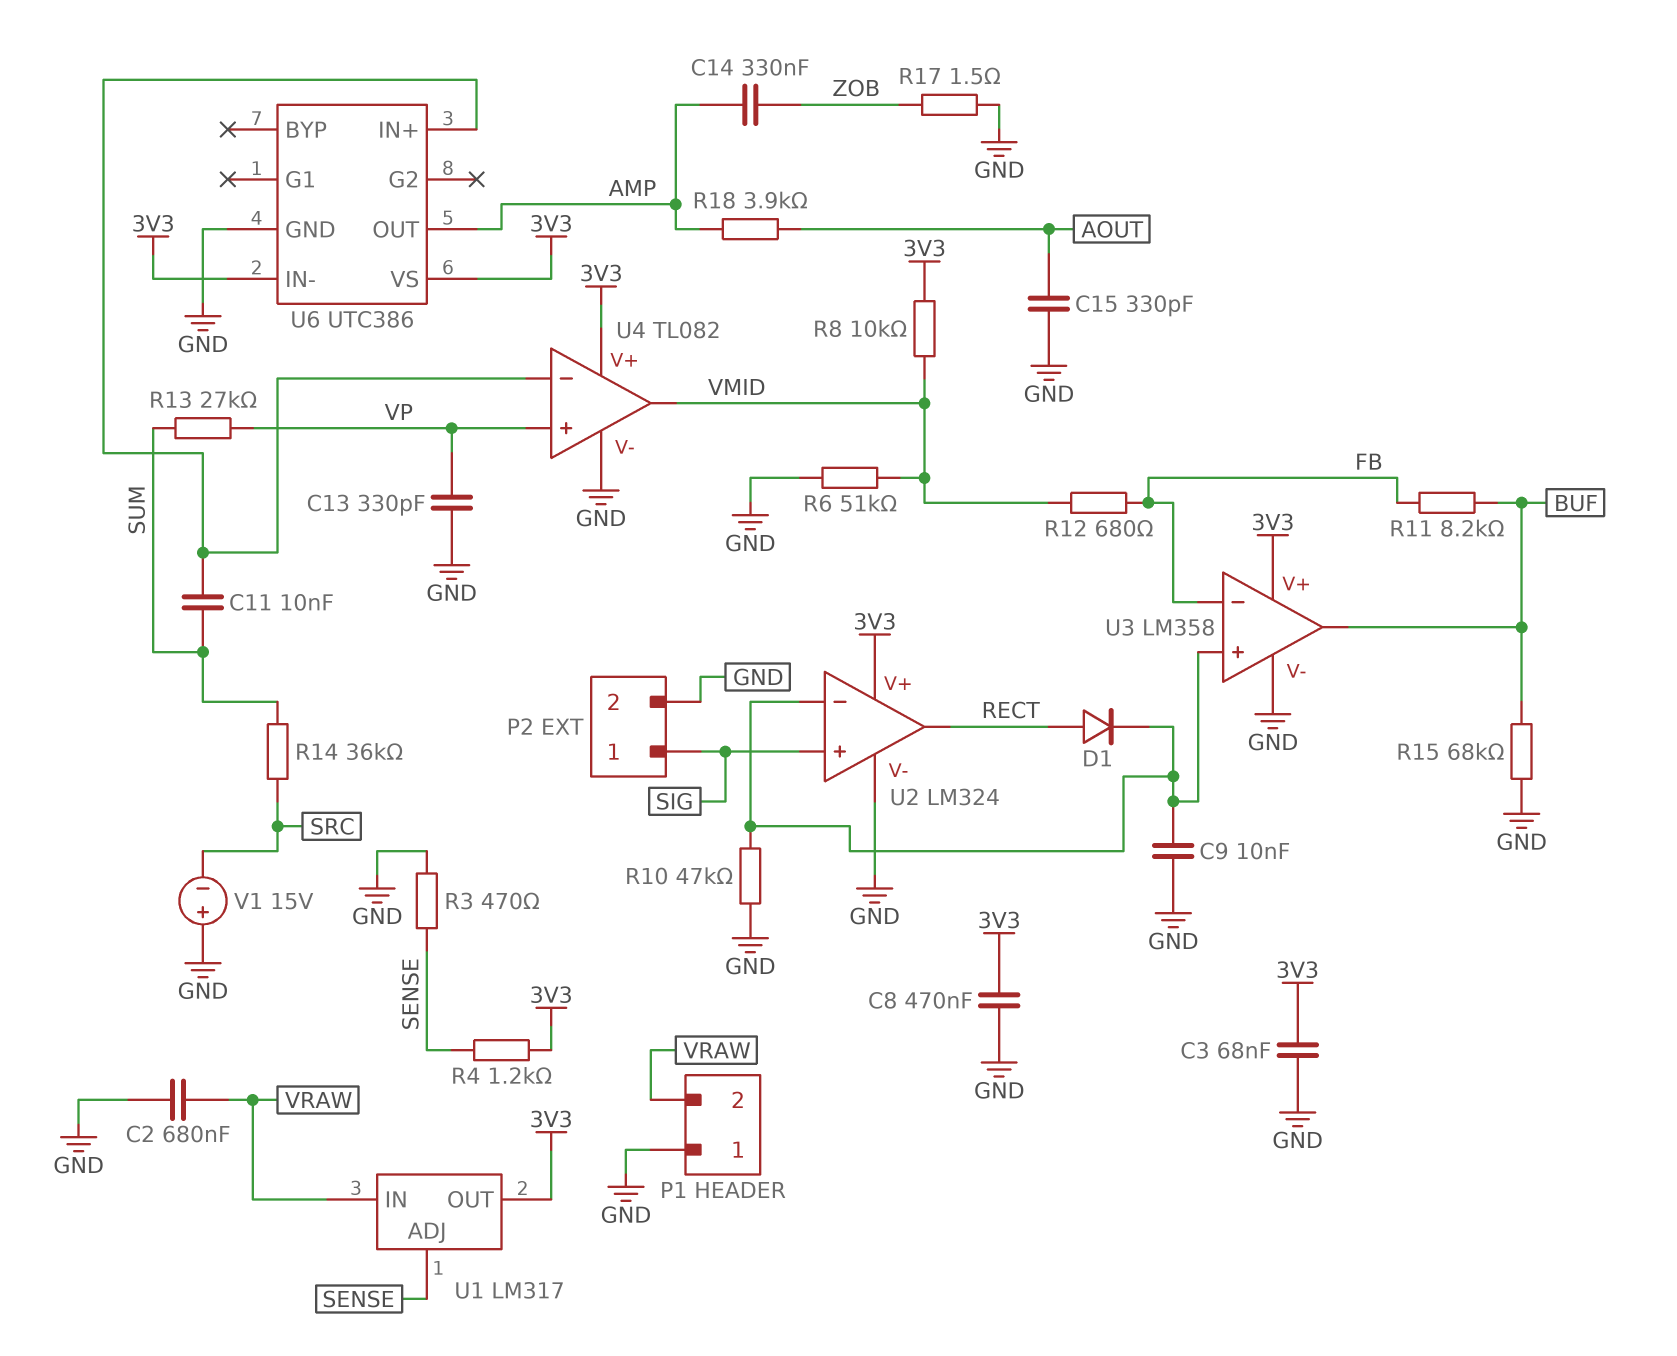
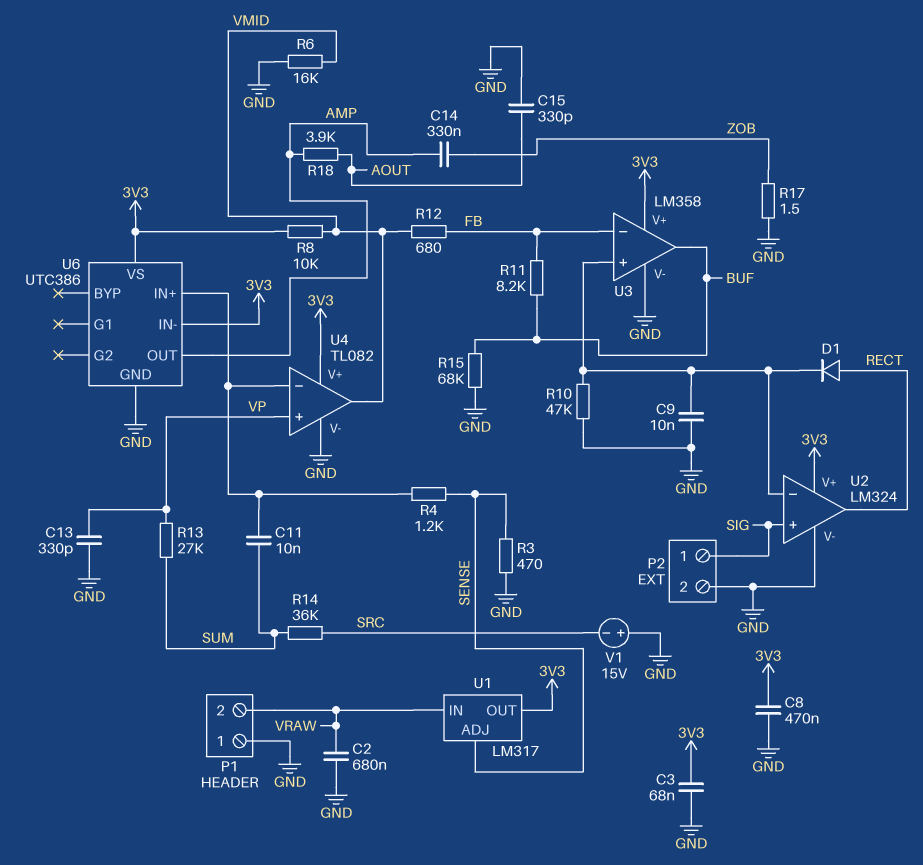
R4: 1.2k (3V3, SENSE) -> 1.2k (SENSE, U4/in-)
R6: 51k (GND, VMID) -> 16k (GND, VMID)

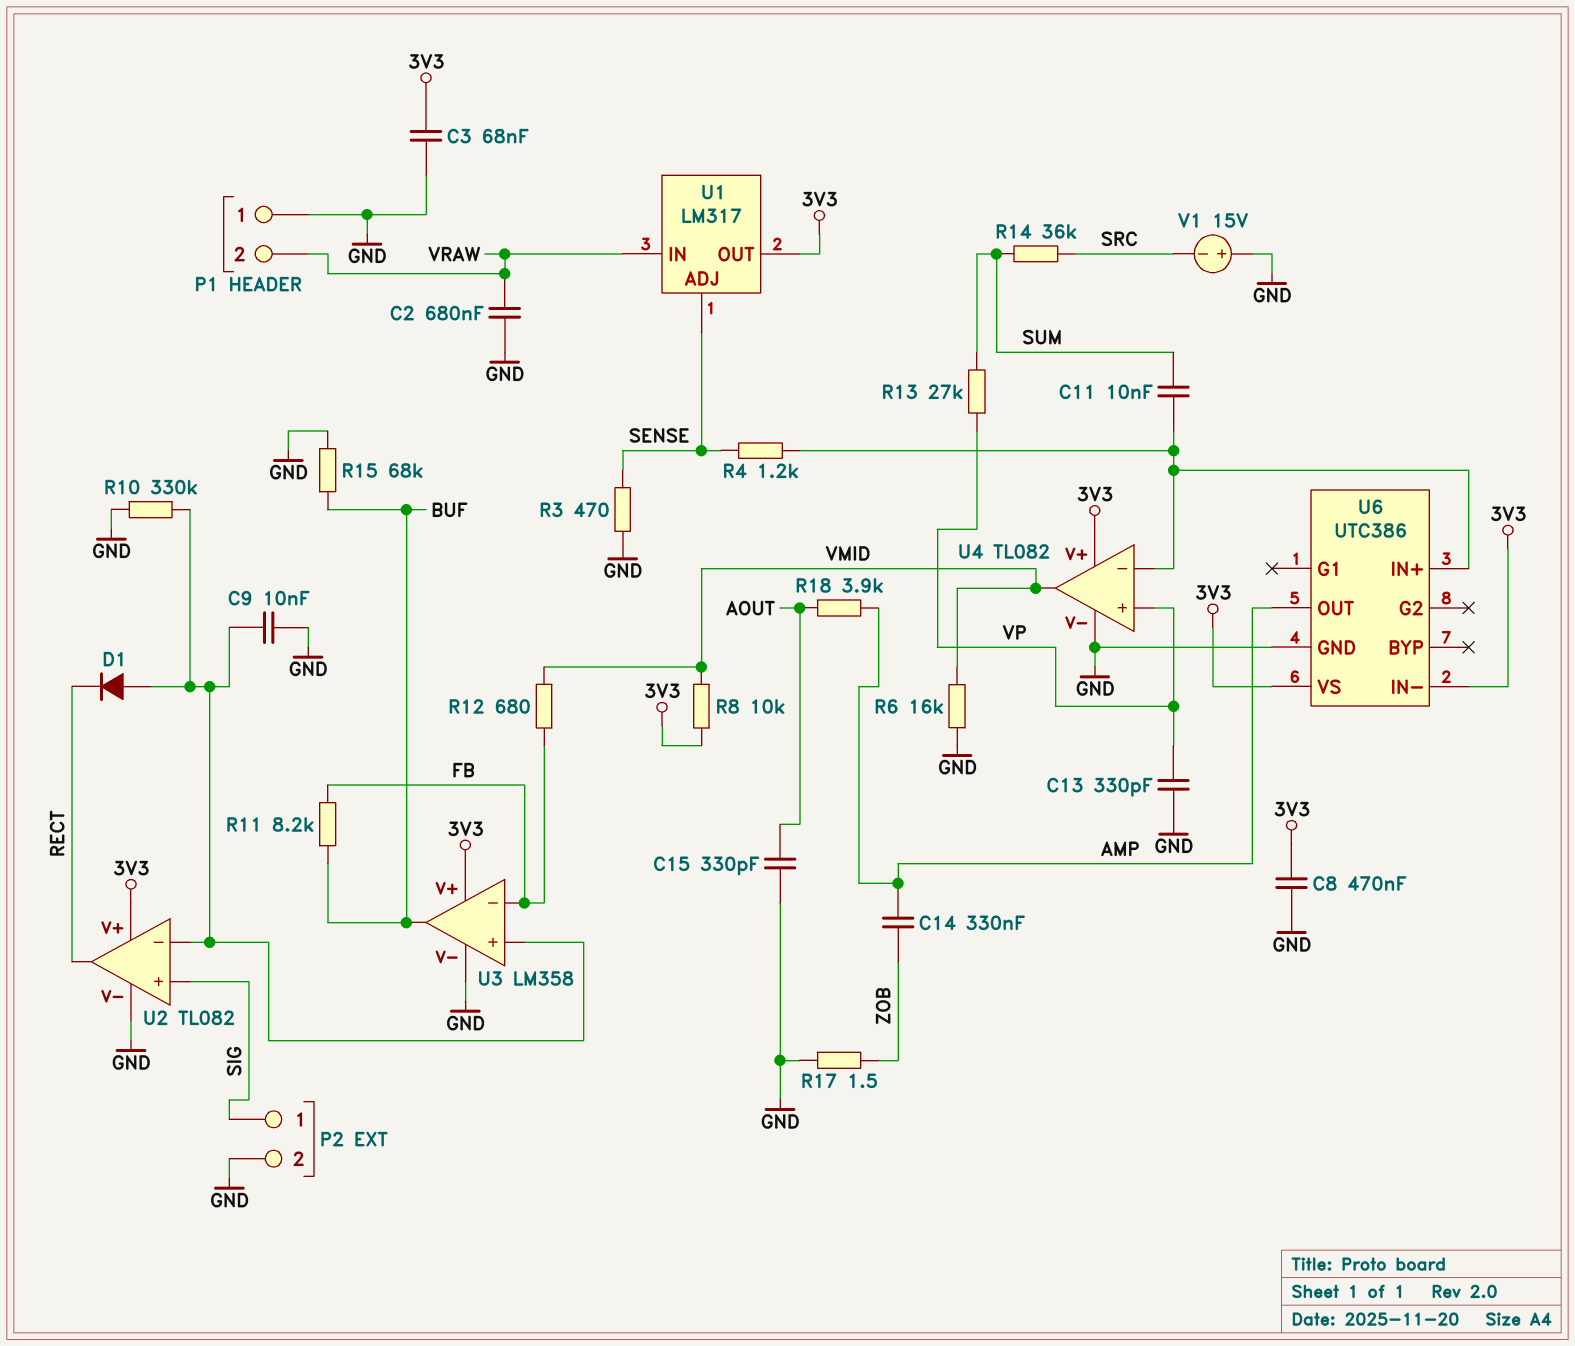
D1: diode (A RECT, K U2/in-) -> diode (A U2/in-, K RECT)
R10: 47k (GND, U2/in-) -> 330k (GND, U2/in-)
U2: LM324 -> TL082

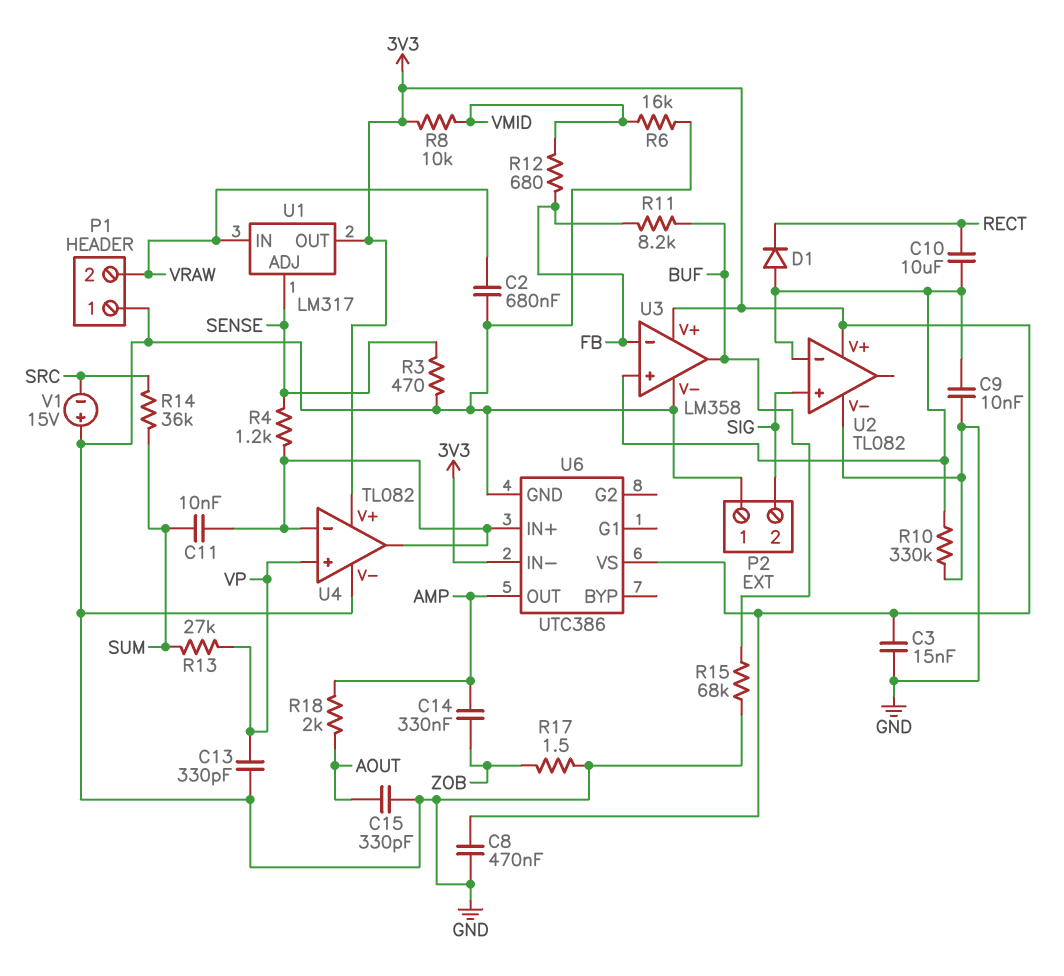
C3: 68nF (3V3, GND) -> 15nF (3V3, GND)
C10: none -> 10uF (RECT, U2/in-)
P2 pin 1: SIG -> GND
P2 pin 2: GND -> SIG
R18: 3.9k (AMP, AOUT) -> 2k (AMP, AOUT)
U2 pin out: RECT -> none
U4 pin out: VMID -> U4/in-

